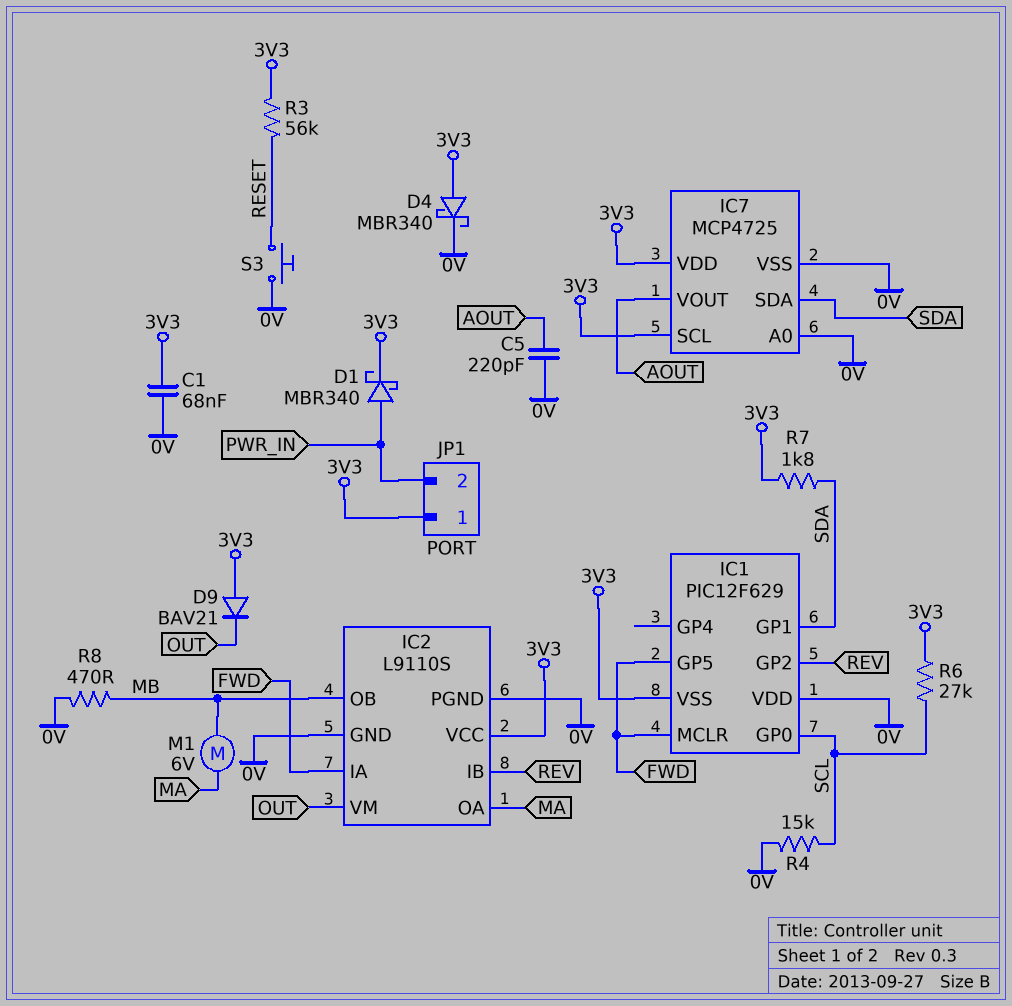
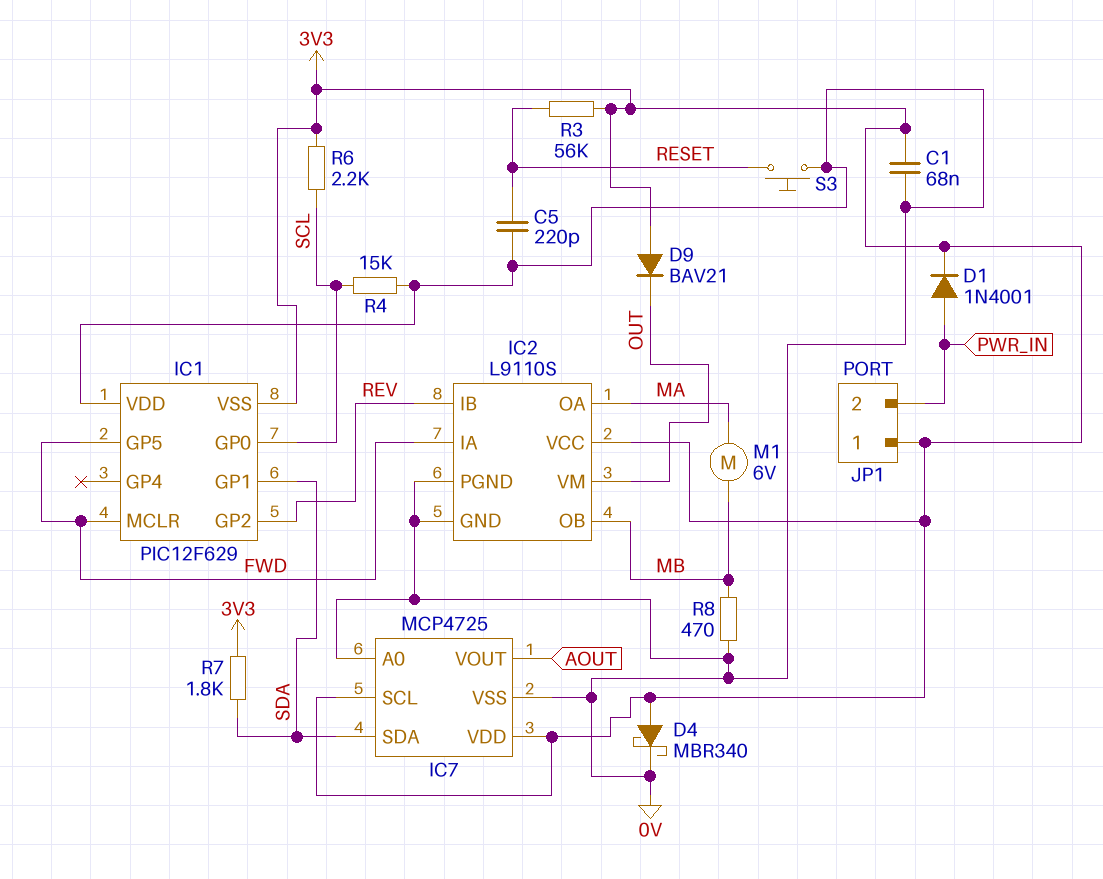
C5: 220pF (0V, AOUT) -> 220pF (0V, RESET)
D1: schottky MBR340 (A PWR_IN, K 3V3) -> diode 1N4001 (A PWR_IN, K 3V3)
R6: 27k (3V3, SCL) -> 2.2k (3V3, SCL)

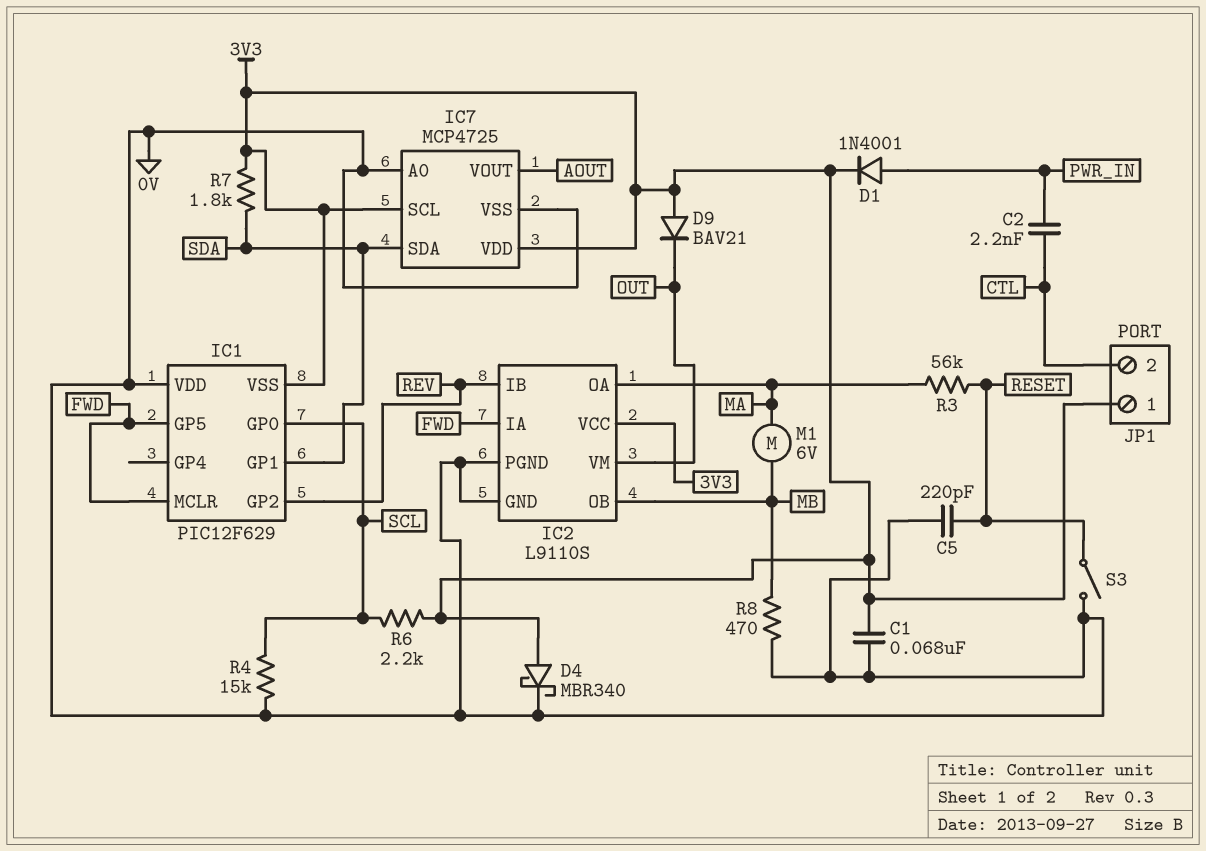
C2: none -> 2.2nF (CTL, PWR_IN)
JP1 pin 2: PWR_IN -> CTL
R3: 56k (3V3, RESET) -> 56k (MA, RESET)
S3: button (0V, RESET) -> switch (0V, RESET)

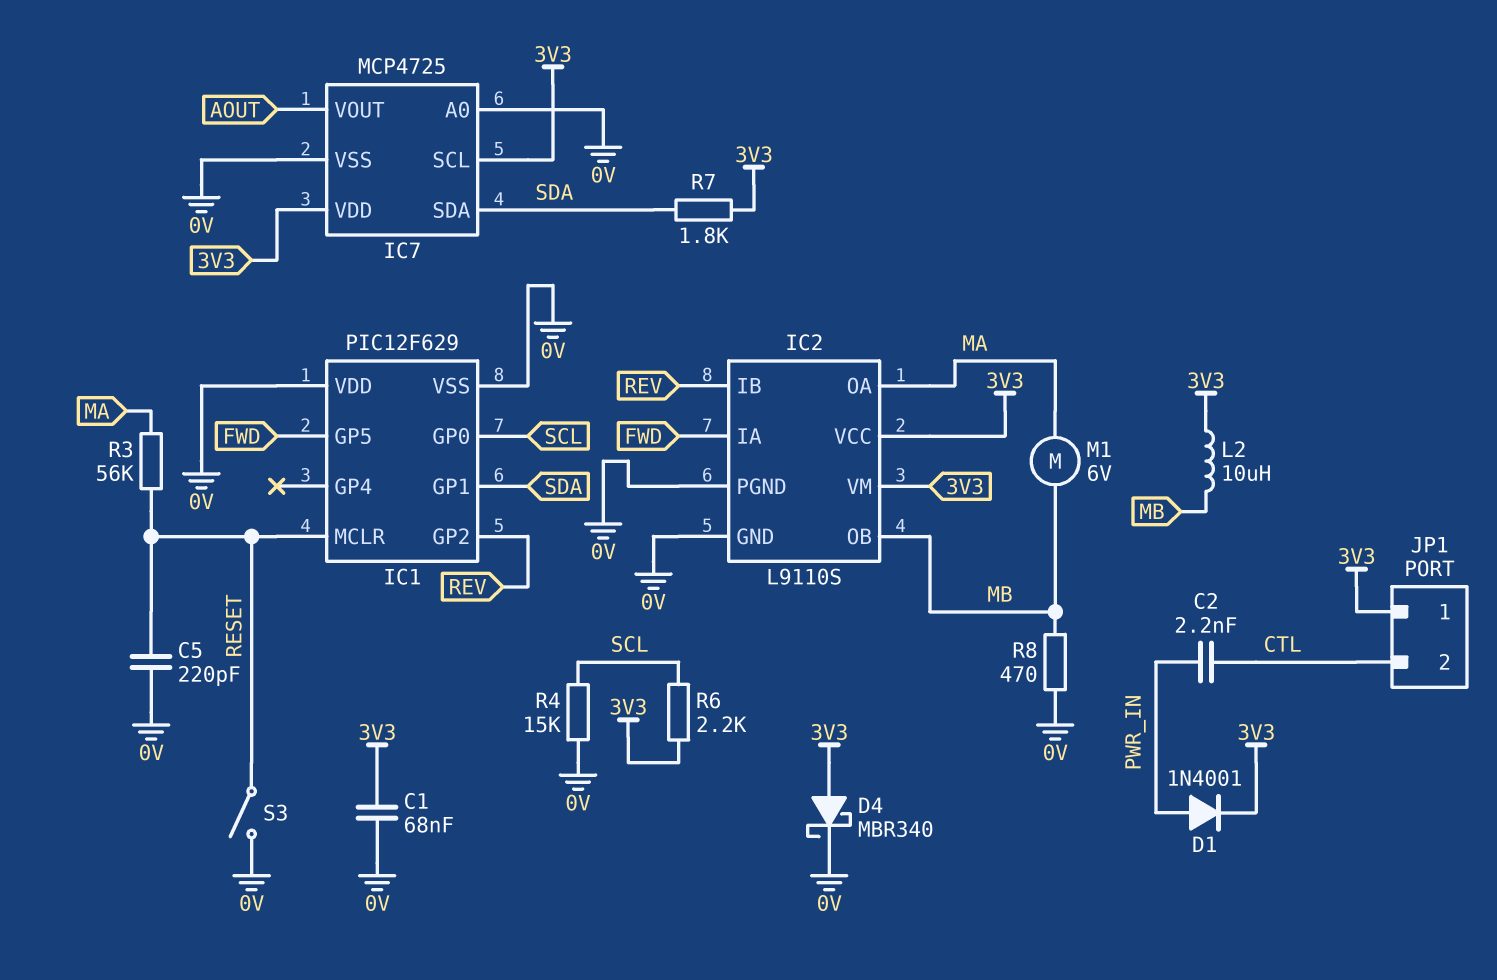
D9: diode BAV21 (A 3V3, K OUT) -> none
IC1 pin MCLR: FWD -> RESET
IC1 pin VSS: 3V3 -> 0V
IC2 pin VM: OUT -> 3V3
L2: none -> 10uH (3V3, MB)

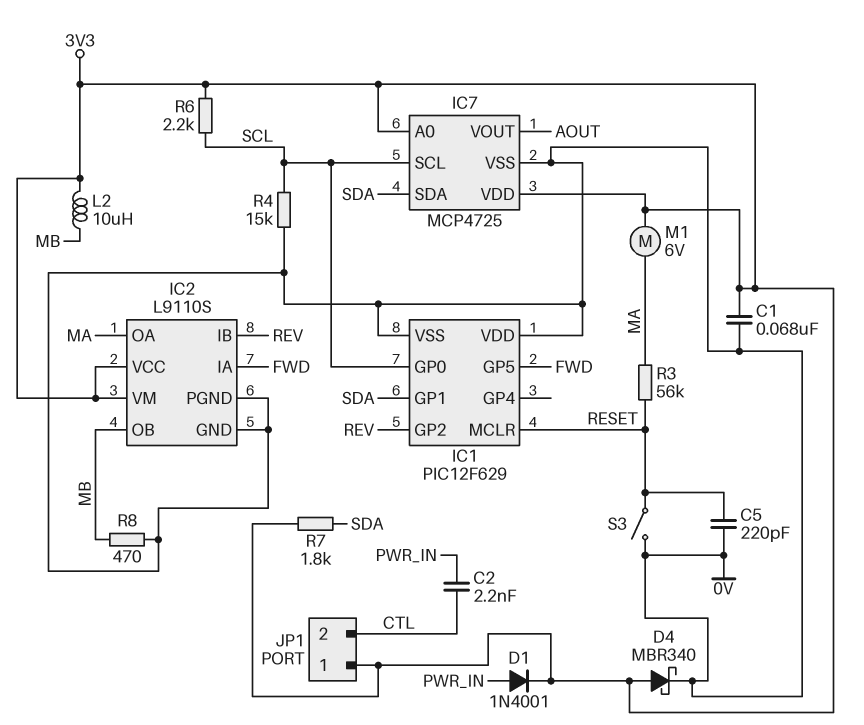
IC7 pin A0: 0V -> 3V3
IC7 pin SCL: 3V3 -> SCL
M1: motor 6V (MA, MB) -> motor 6V (3V3, MA)

